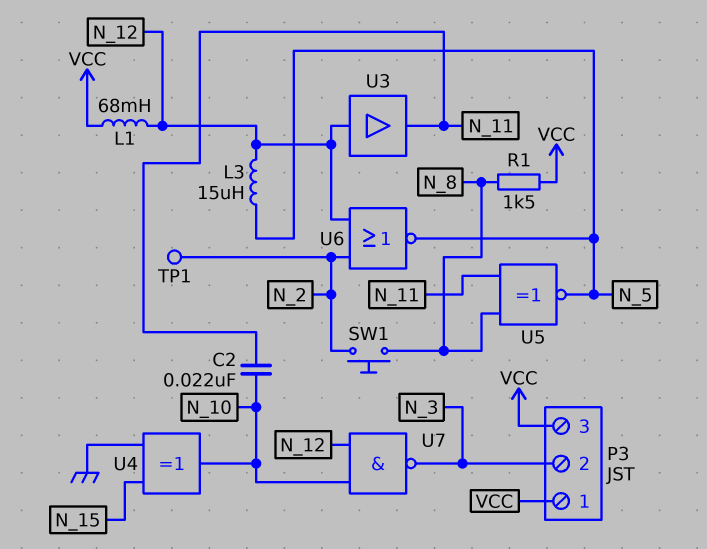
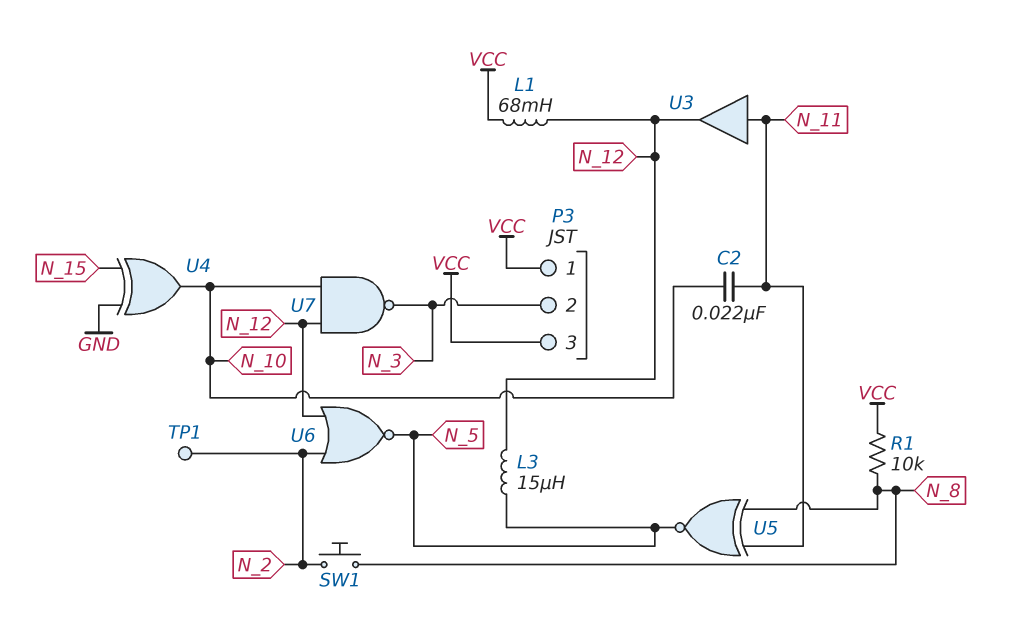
R1: 1.5k (N_8, VCC) -> 10k (N_8, VCC)
U3: buffer (in N_12, out N_11) -> buffer (in N_11, out N_12)

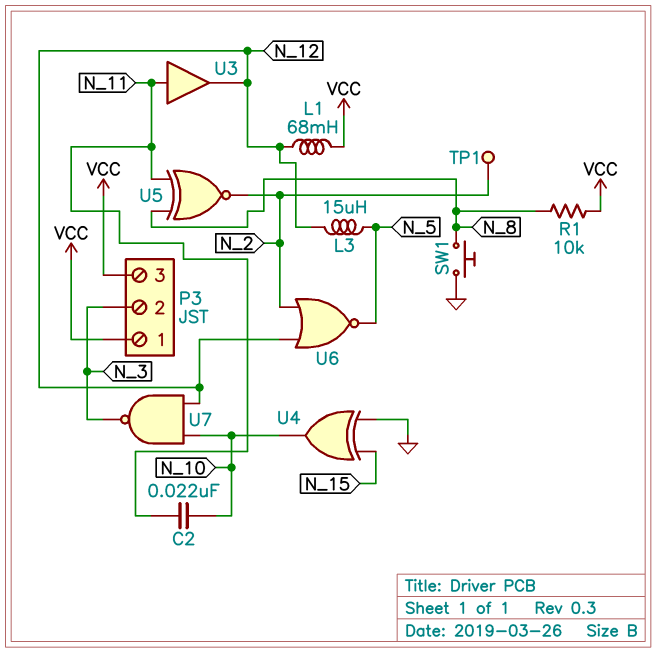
SW1: button (N_2, N_8) -> button (GND, N_8)
U5: XNOR (in N_8, in N_11, out N_5) -> XNOR (in N_8, in N_11, out N_2)

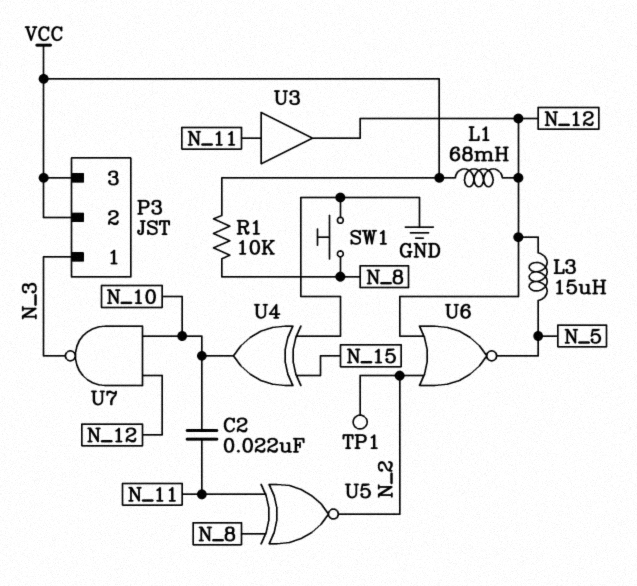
P3 pin 1: VCC -> N_3
P3 pin 2: N_3 -> VCC

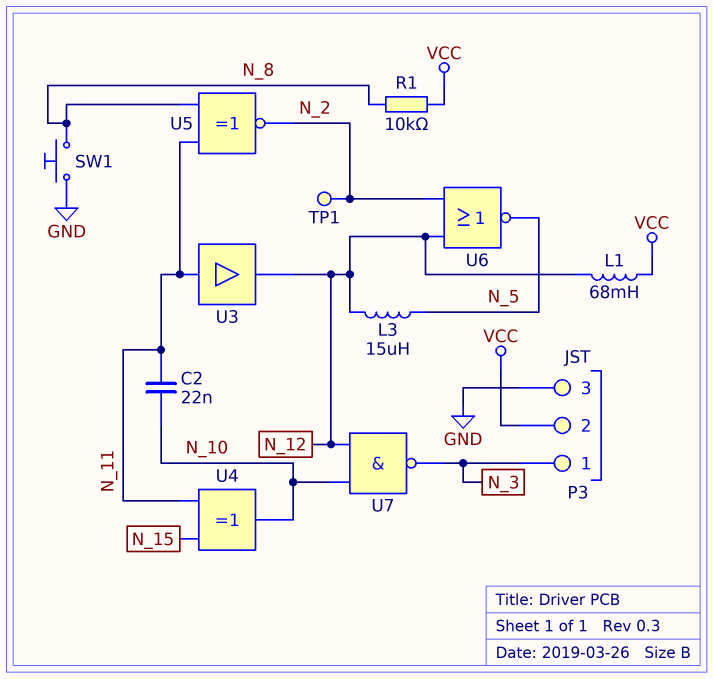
P3 pin 3: VCC -> GND
U4: XOR (in GND, in N_15, out N_10) -> XOR (in N_11, in N_15, out N_10)

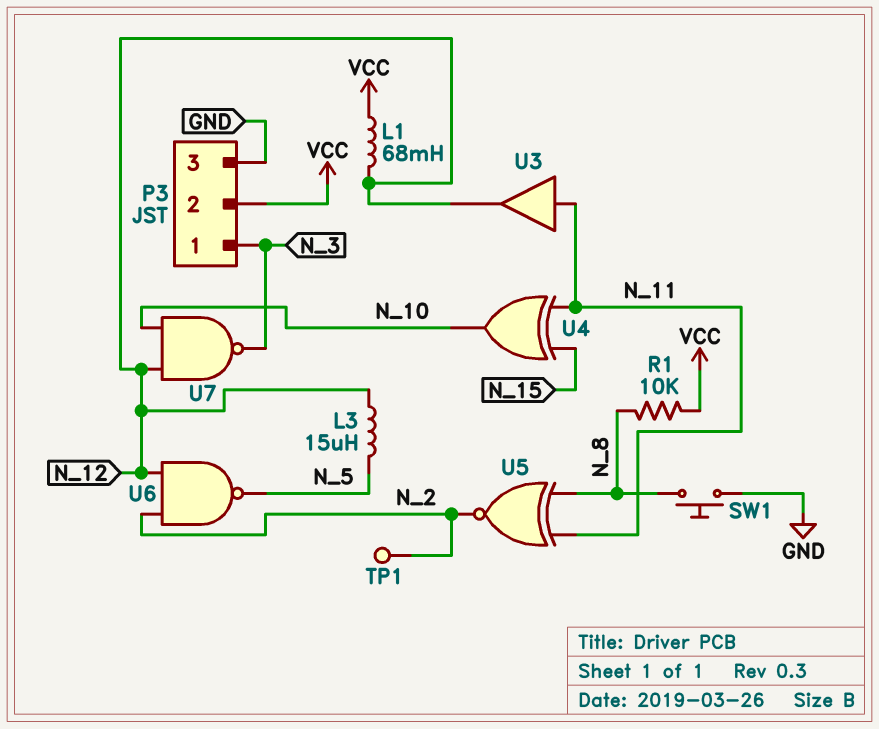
C2: 22nF (N_10, N_11) -> none
U6: NOR (in N_2, in N_12, out N_5) -> NAND (in N_2, in N_12, out N_5)

